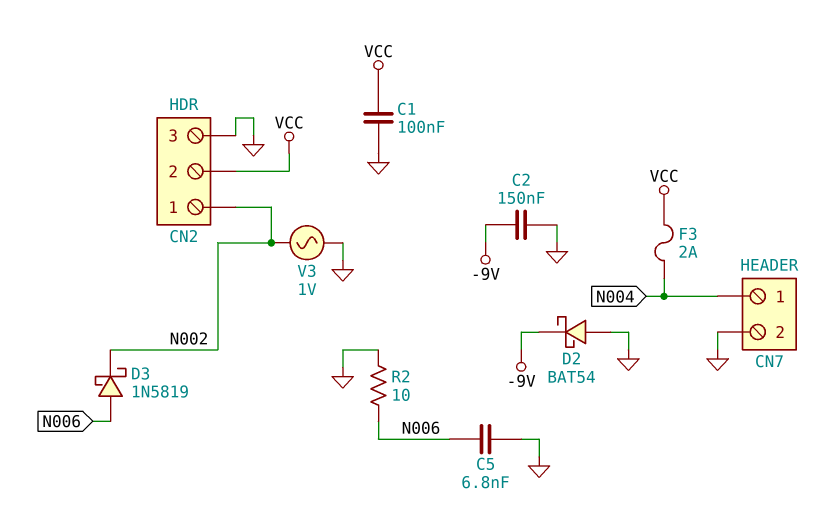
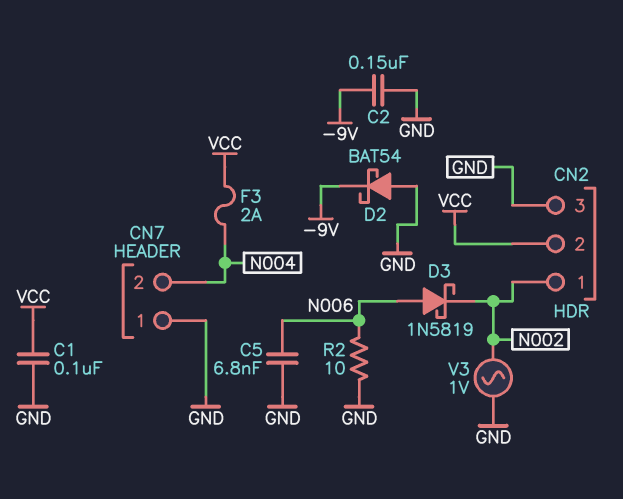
CN7 pin 1: N004 -> GND
CN7 pin 2: GND -> N004

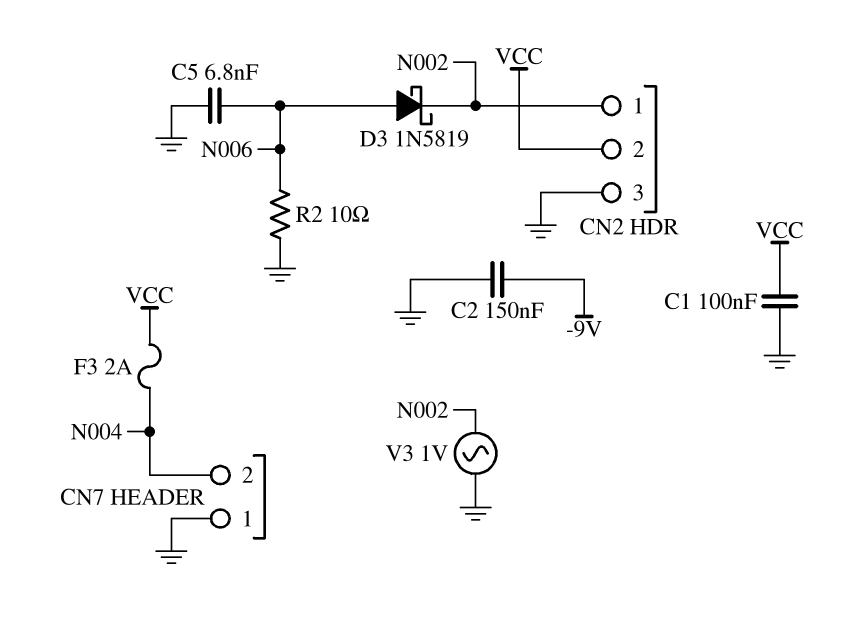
D2: schottky BAT54 (A GND, K -9V) -> none

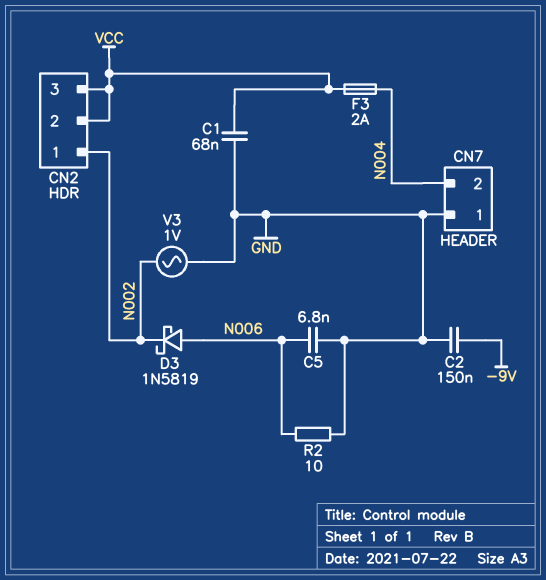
C1: 100nF (GND, VCC) -> 68nF (GND, VCC)
CN2 pin 3: GND -> VCC

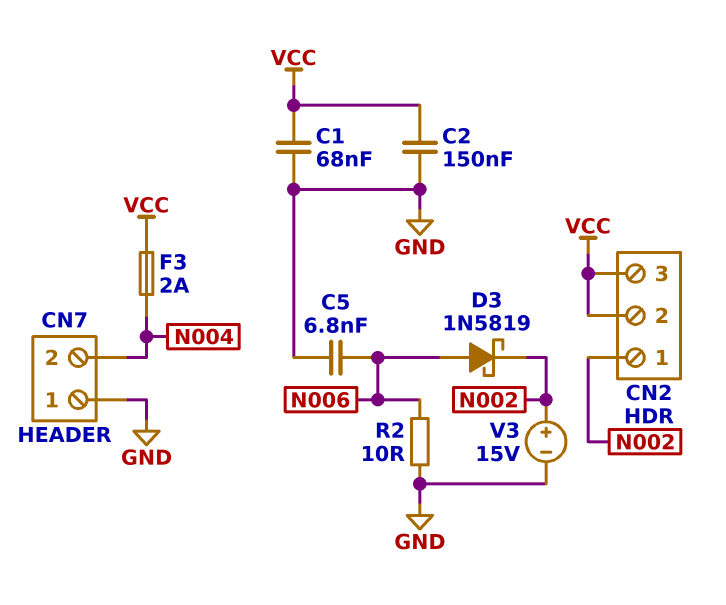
C2: 150nF (-9V, GND) -> 150nF (GND, VCC)
V3: AC 1V (GND, N002) -> 15V (plus N002, minus GND)

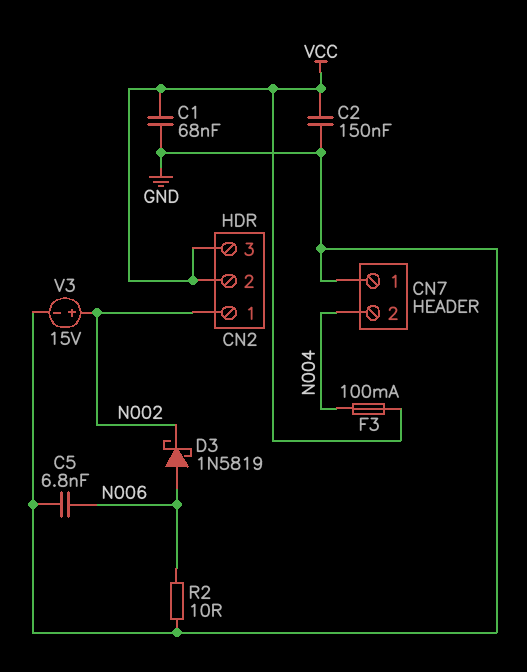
F3: 2A (N004, VCC) -> 100mA (N004, VCC)

